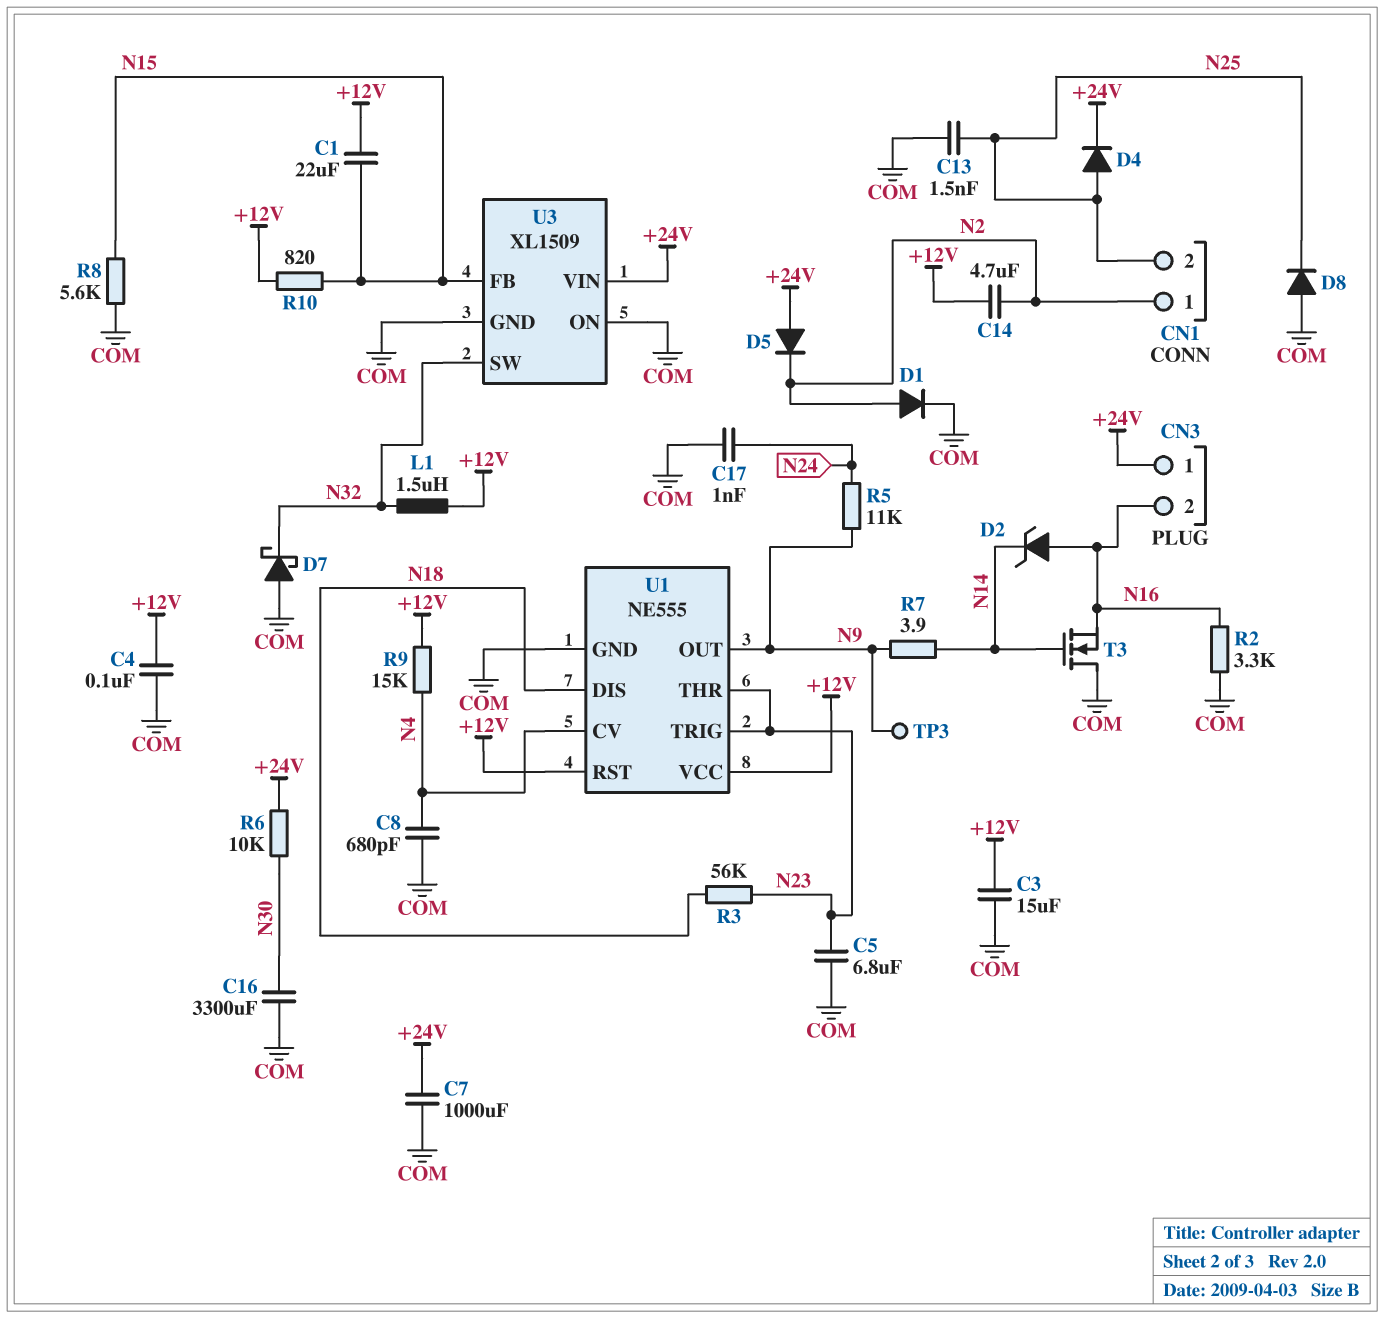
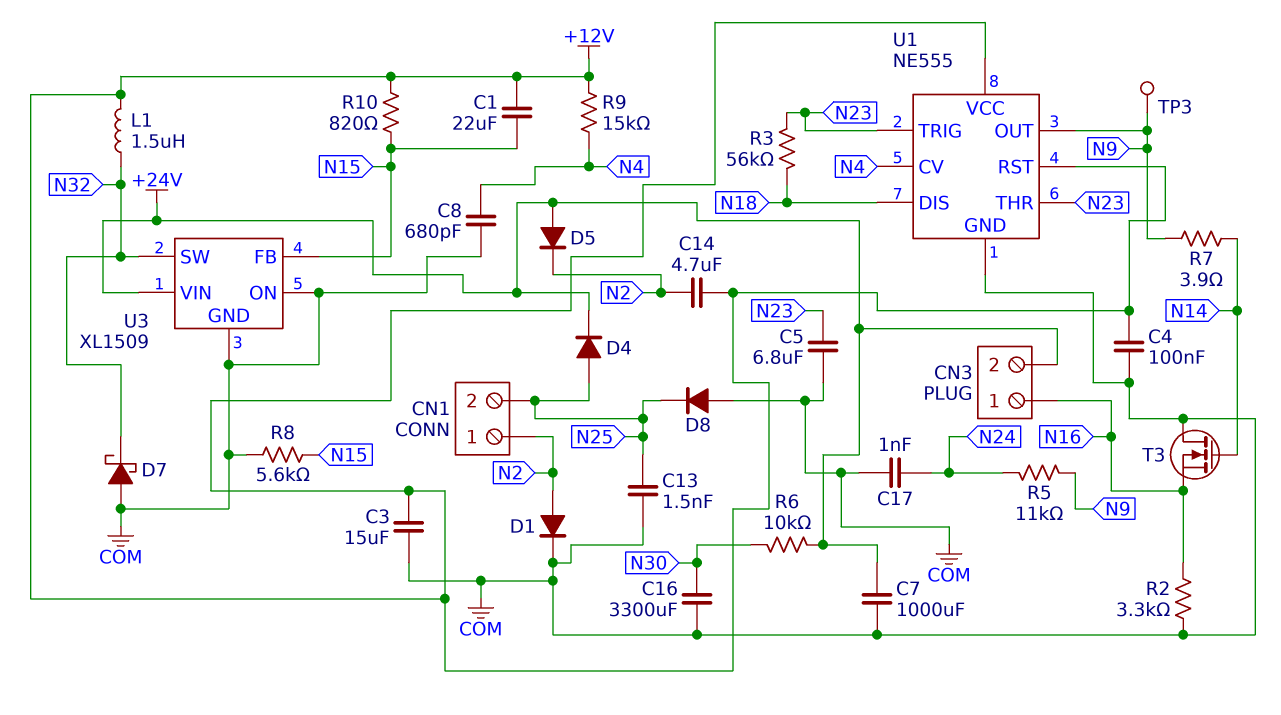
CN3 pin 1: +24V -> N16
CN3 pin 2: N16 -> +24V
D2: zener (A N16, K N14) -> none

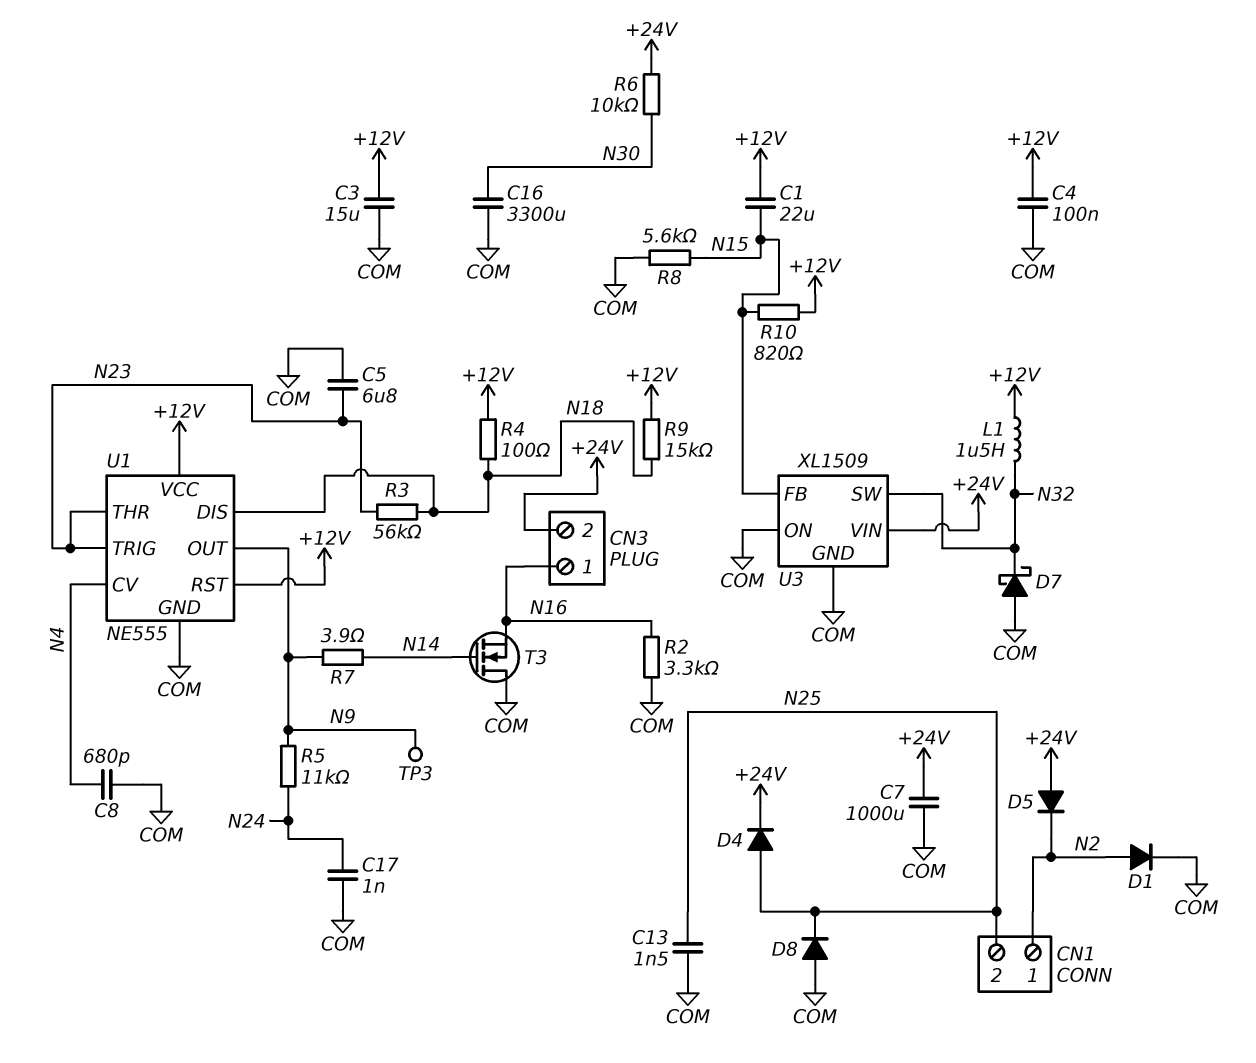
C14: 4.7uF (+12V, N2) -> none
R4: none -> 100 (+12V, N18)
R9: 15k (+12V, N4) -> 15k (+12V, N18)

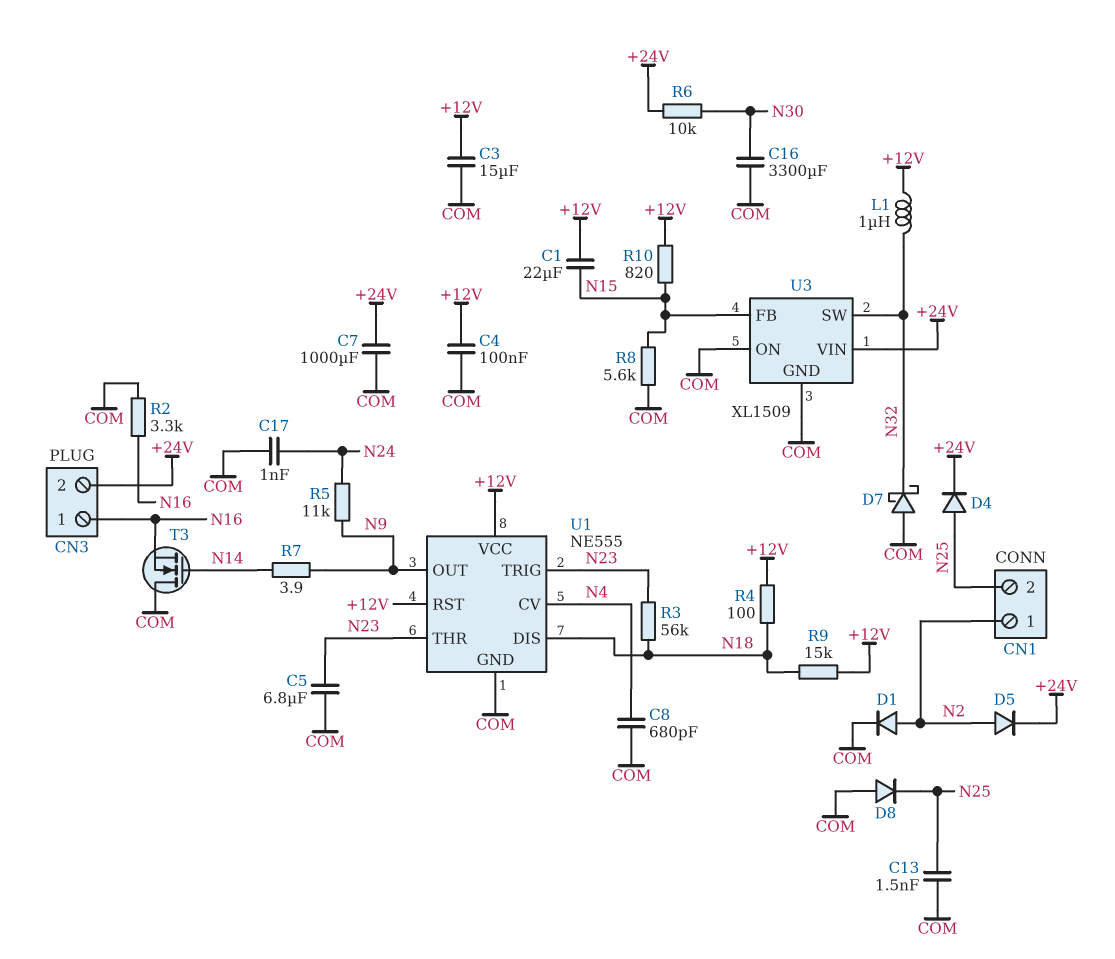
D5: diode (A +24V, K N2) -> diode (A N2, K +24V)
L1: 1.5uH (+12V, N32) -> 1uH (+12V, N32)
TP3: test point (N9) -> none

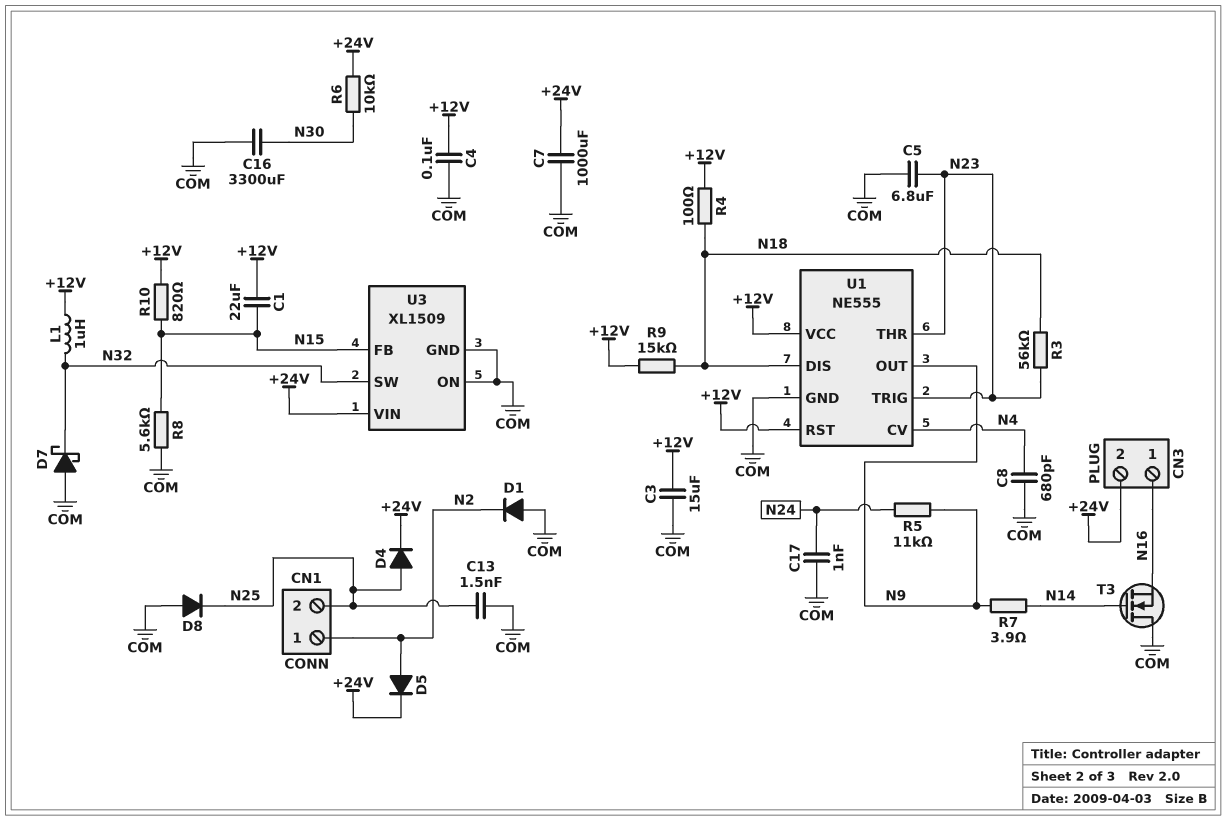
D1: diode (A N2, K COM) -> diode (A COM, K N2)
R2: 3.3k (COM, N16) -> none

